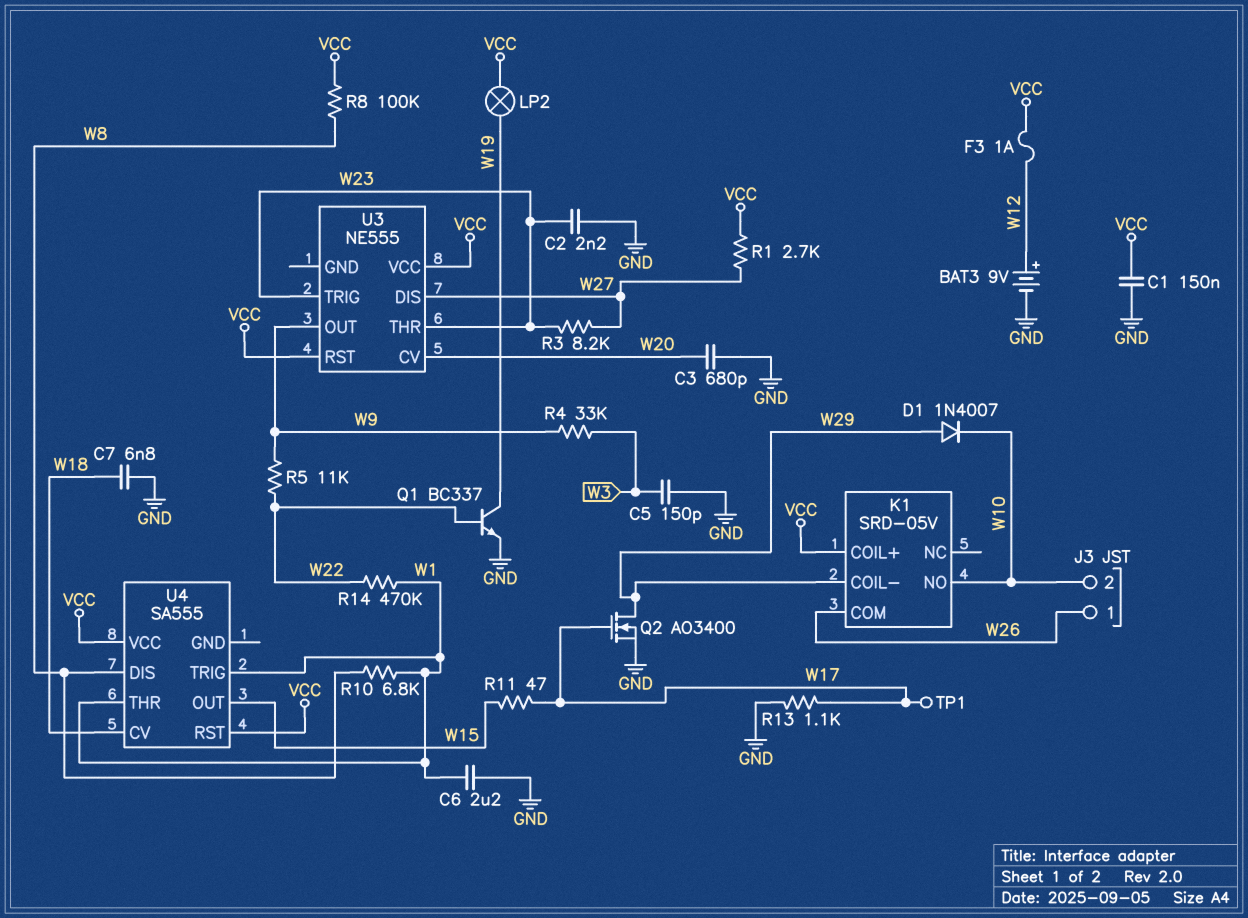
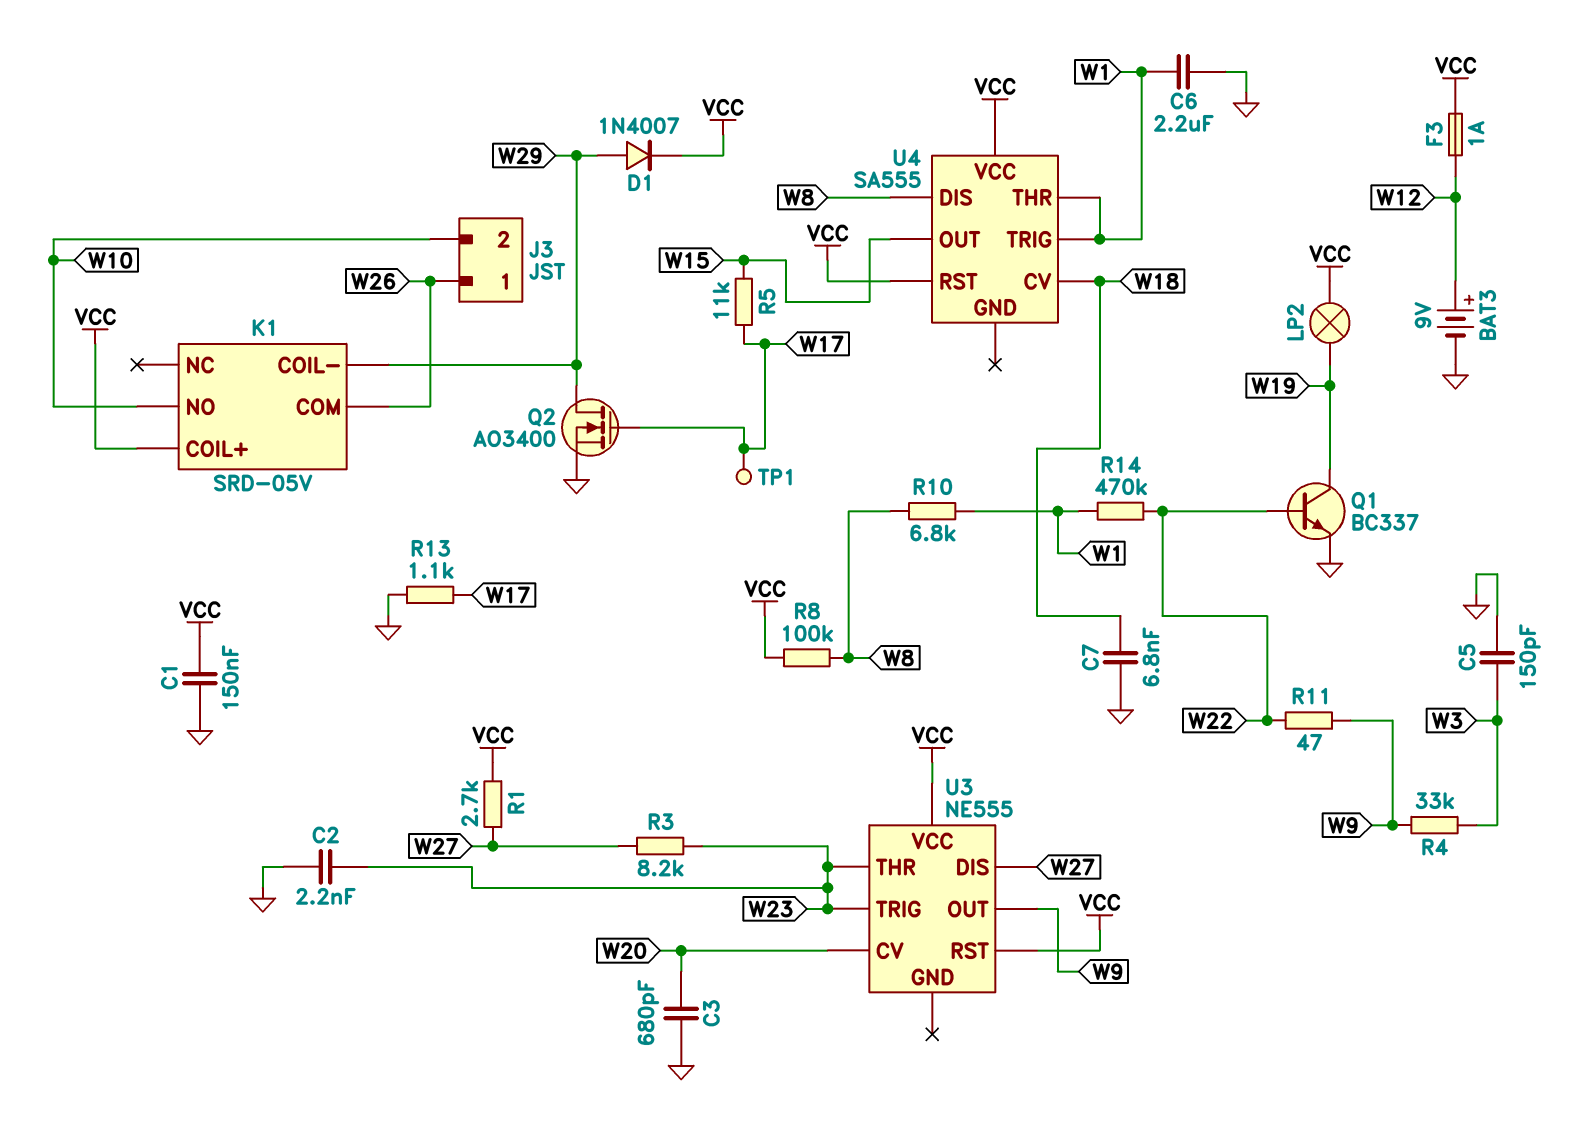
D1: diode 1N4007 (A W29, K W10) -> diode 1N4007 (A W29, K VCC)
R5: 11k (W9, W22) -> 11k (W15, W17)
R11: 47 (W15, W17) -> 47 (W9, W22)

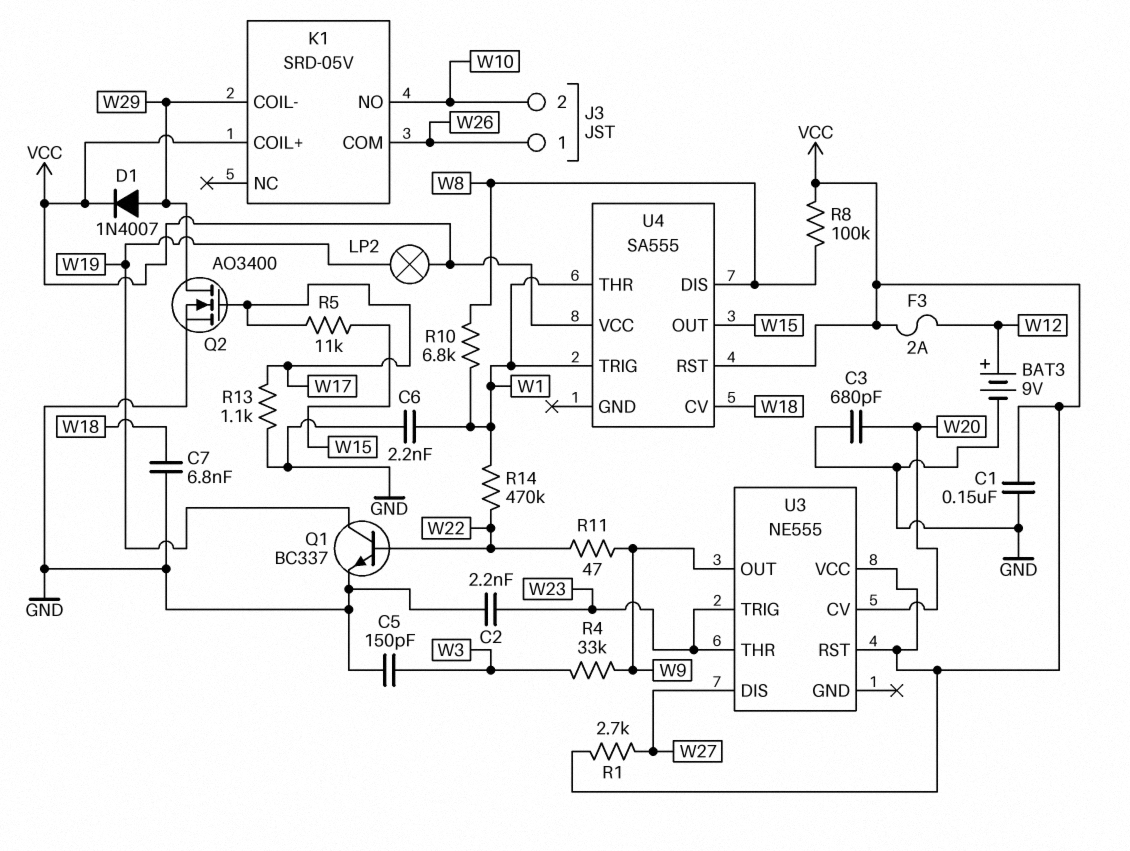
C6: 2.2uF (GND, W1) -> 2.2nF (GND, W1)
F3: 1A (VCC, W12) -> 2A (VCC, W12)
R3: 8.2k (W23, W27) -> none
TP1: test point (W17) -> none

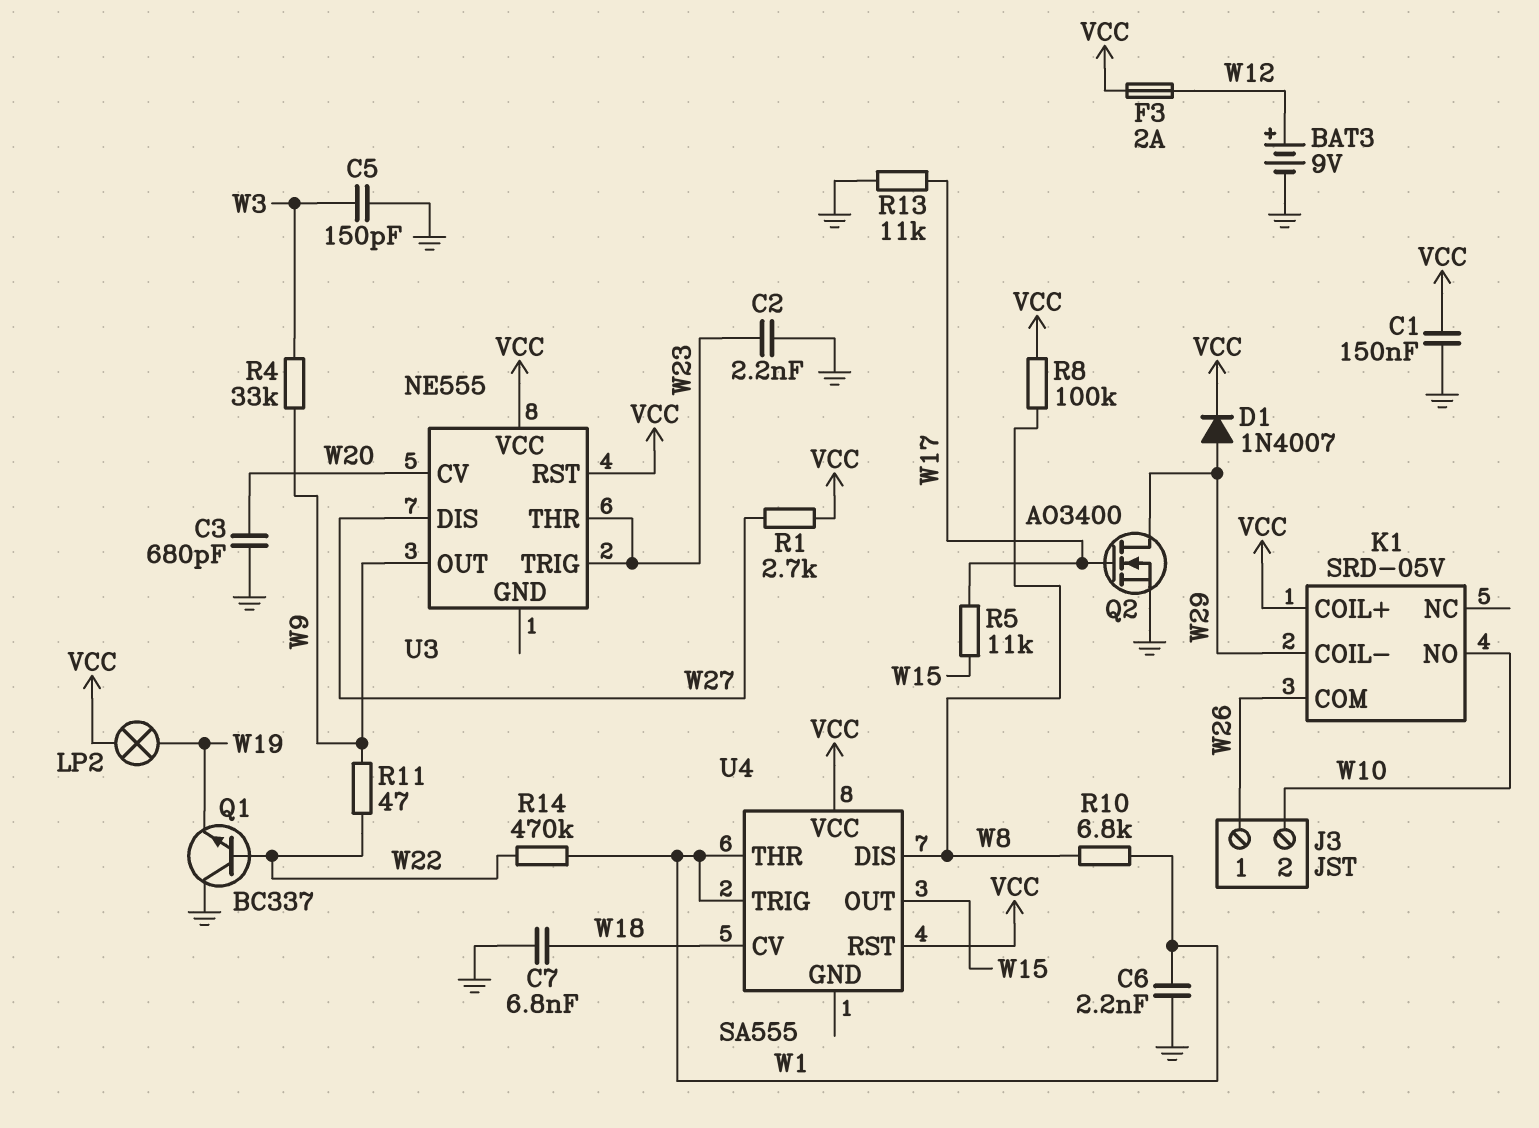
Q1: NPN BC337 (B W22, C W19, E GND) -> NPN BC337 (B W22, C GND, E W19)
R13: 1.1k (GND, W17) -> 11k (GND, W17)

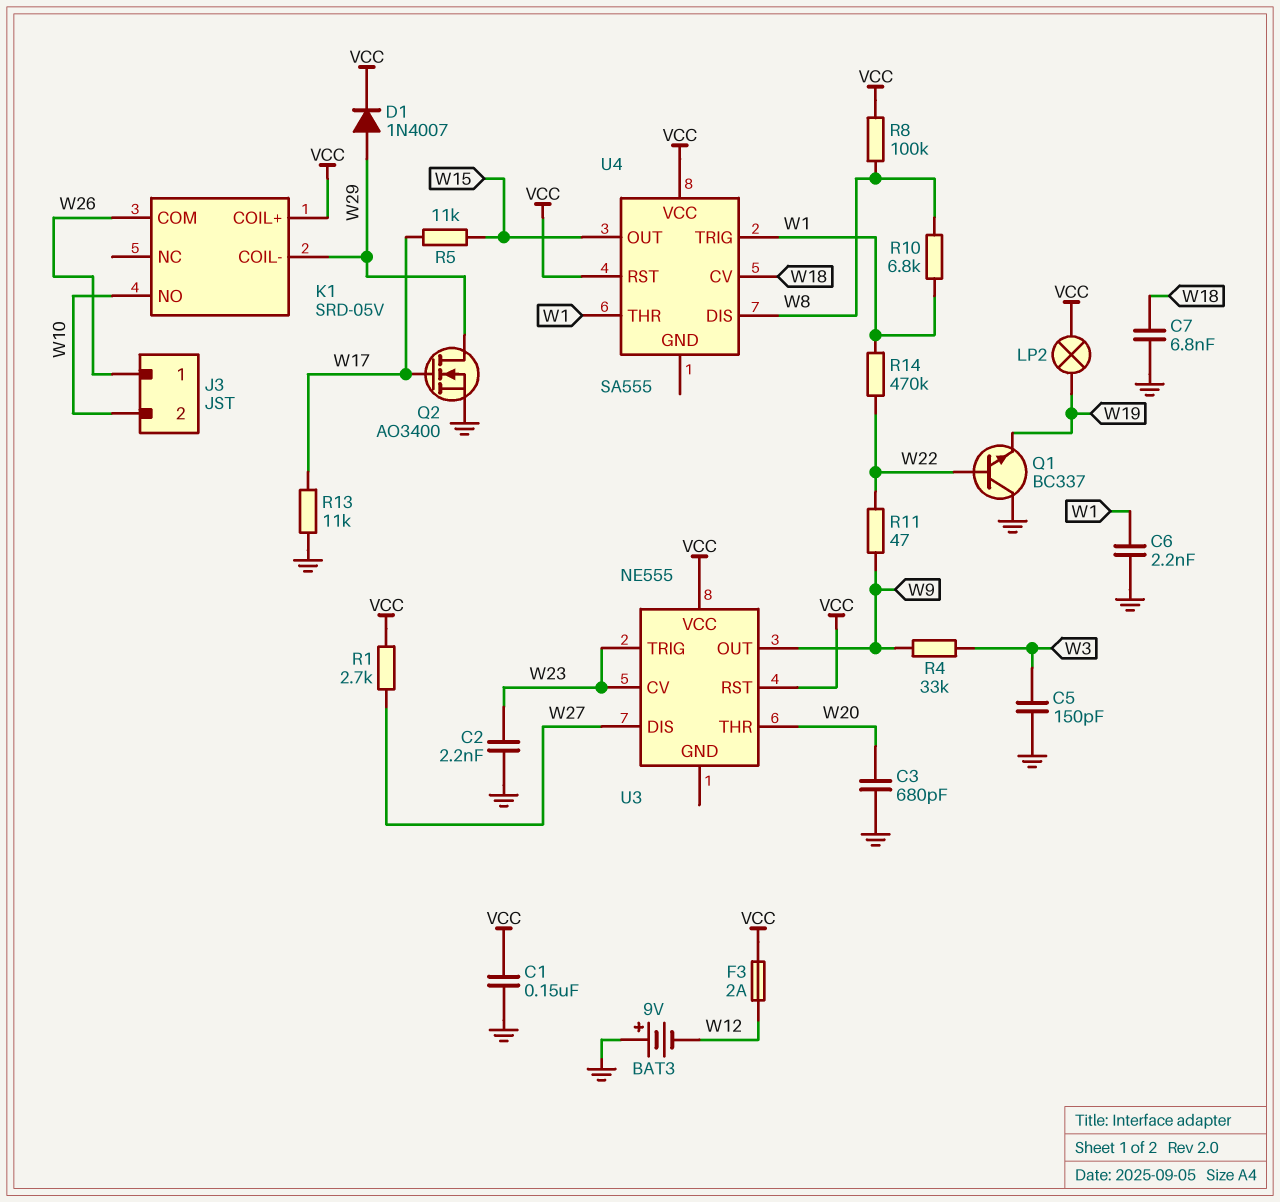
BAT3: 9V (plus W12, minus GND) -> 9V (plus GND, minus W12)
U3 pin CV: W20 -> W23
U3 pin THR: W23 -> W20

